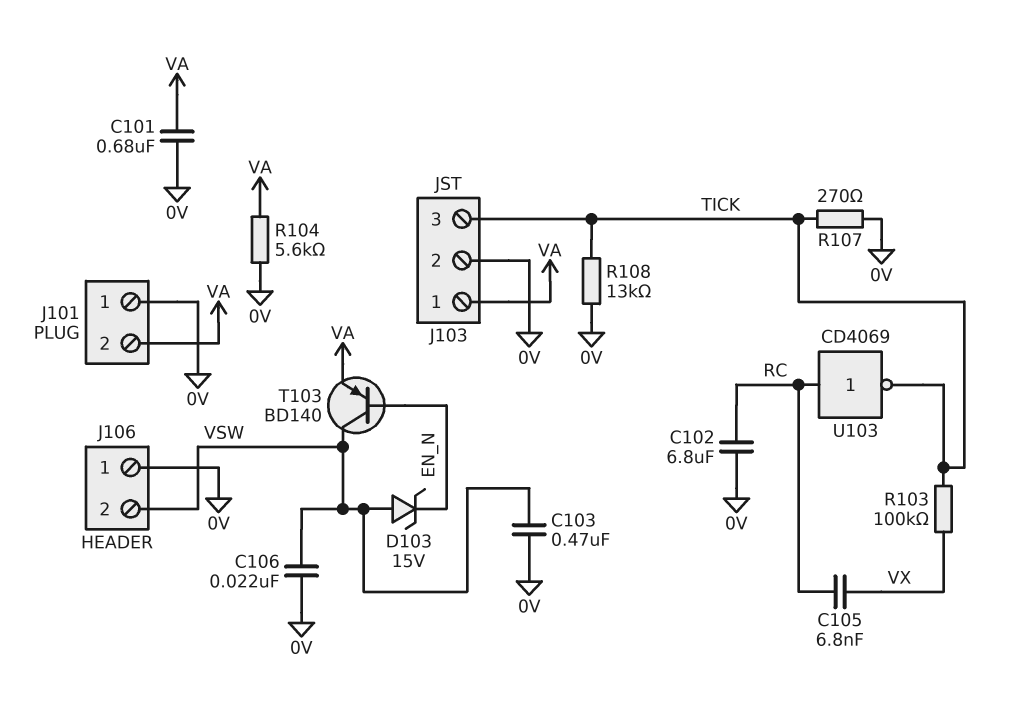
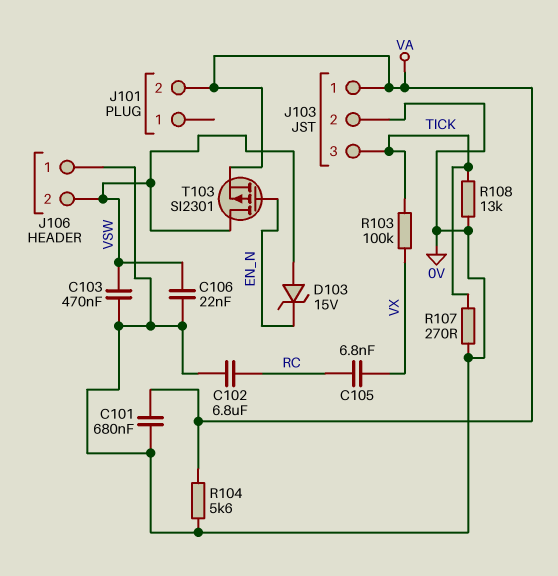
J101 pin 1: 0V -> none
T103: PNP BD140 (B EN_N, C VSW, E VA) -> PMOS SI2301 (G EN_N, D VSW, S VA)
U103: NOT CD4069 (in RC, out TICK) -> none

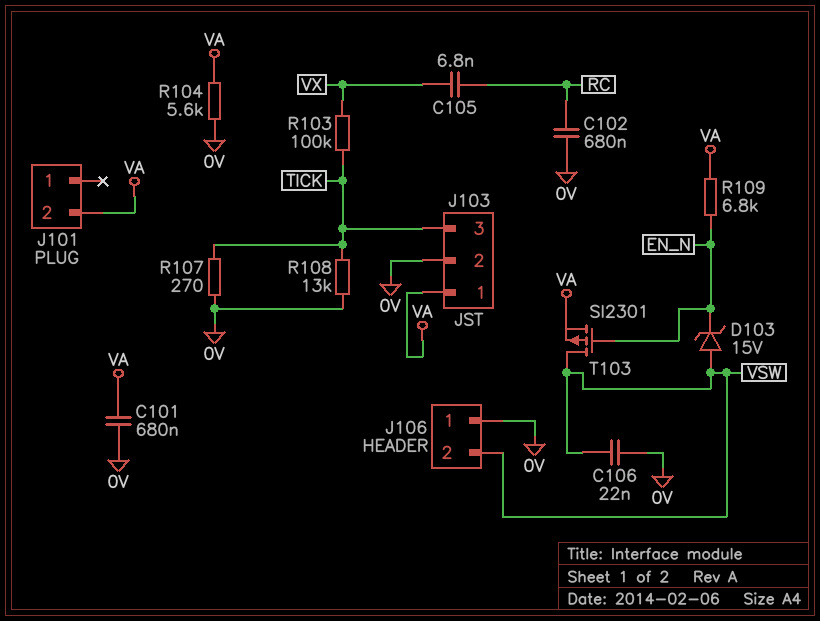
C102: 6.8uF (0V, RC) -> 680nF (0V, RC)
C103: 470nF (0V, VSW) -> none
R109: none -> 6.8k (EN_N, VA)

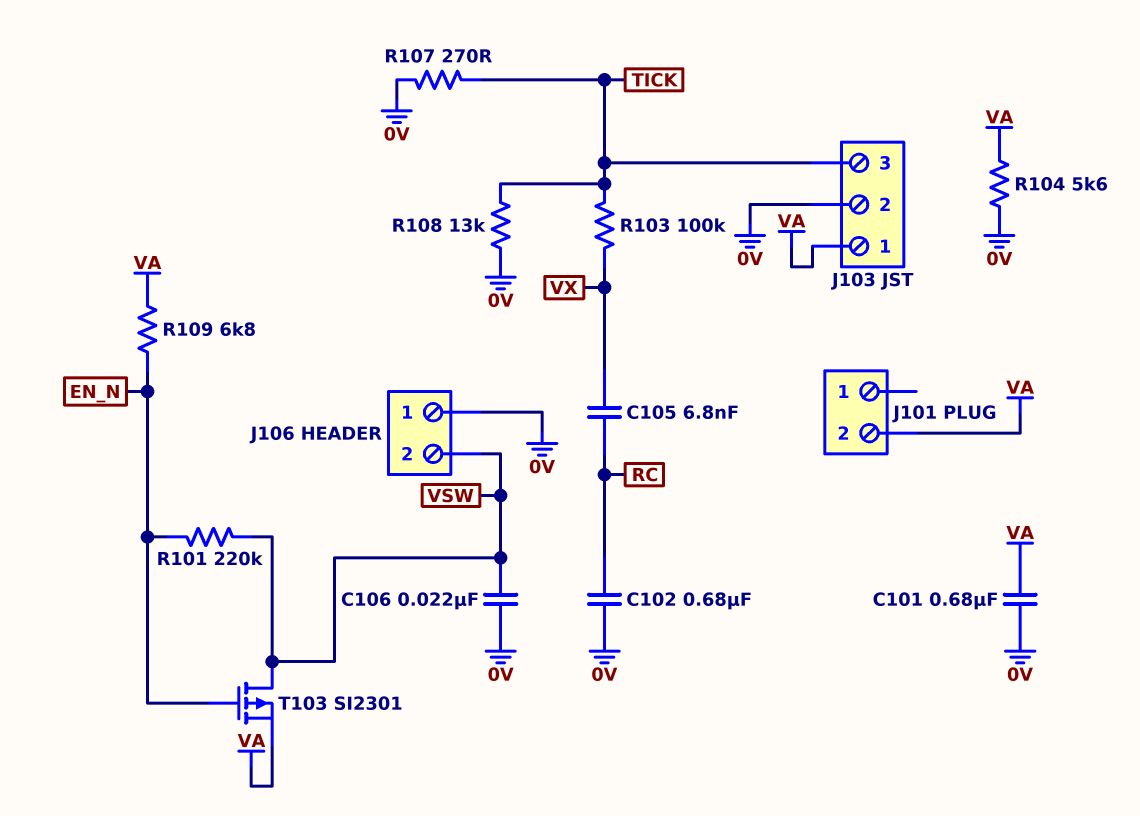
D103: zener 15V (A VSW, K EN_N) -> none
R101: none -> 220k (EN_N, VSW)

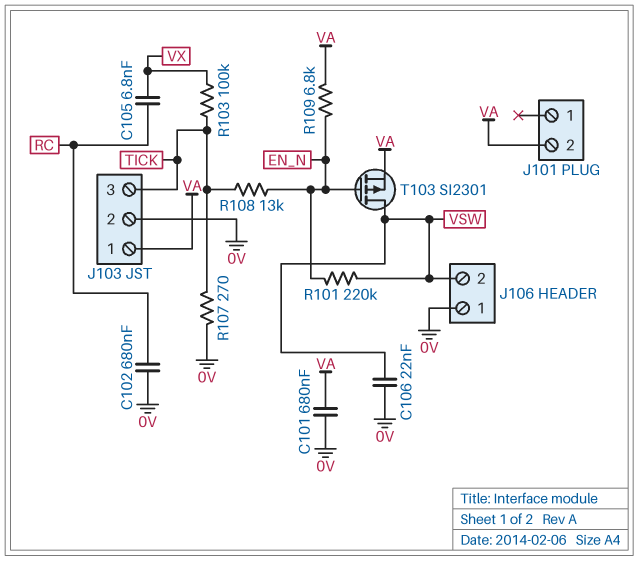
R104: 5.6k (0V, VA) -> none
R108: 13k (0V, TICK) -> 13k (EN_N, TICK)

